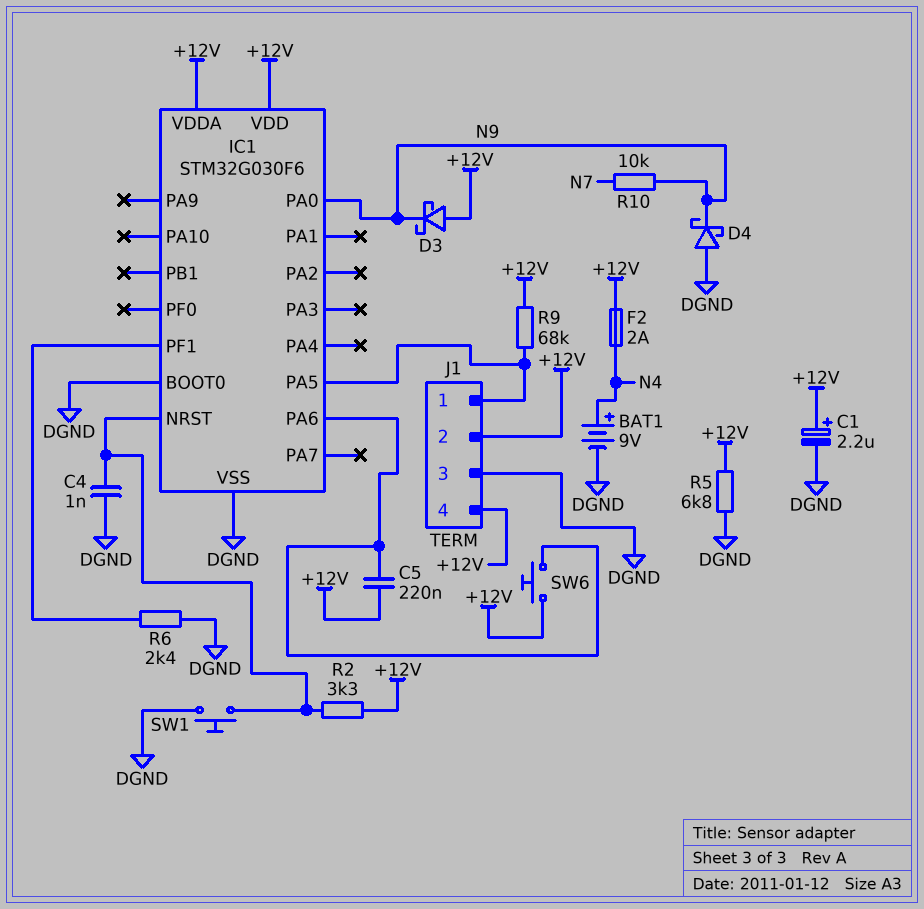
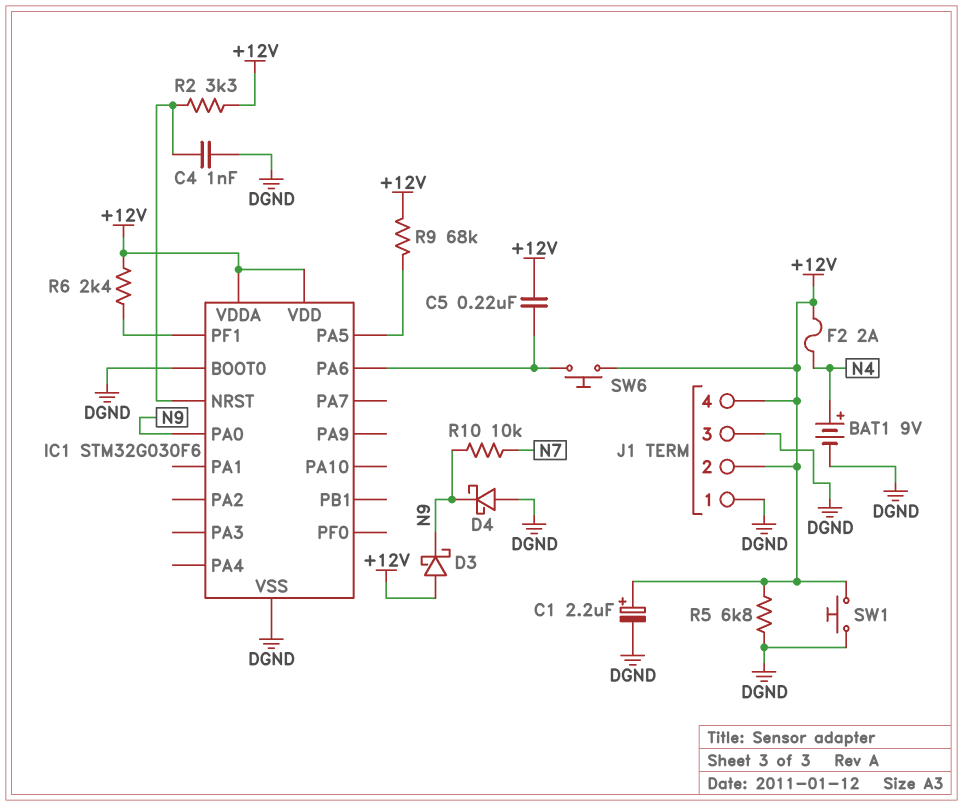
J1 pin 1: IC1/PA5 -> DGND
R6: 2.4k (DGND, IC1/PF1) -> 2.4k (+12V, IC1/PF1)
SW1: button (DGND, IC1/NRST) -> button (+12V, DGND)

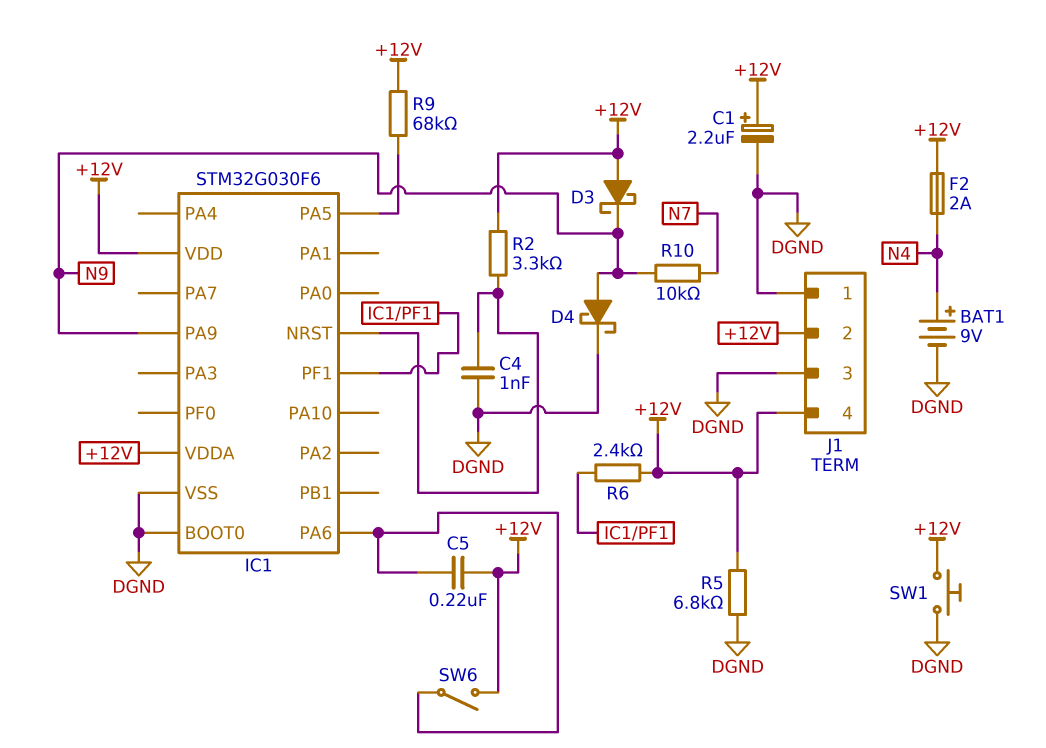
D4: schottky (A DGND, K N9) -> schottky (A N9, K DGND)
IC1 pin PA0: N9 -> none
IC1 pin PA9: none -> N9
SW6: button (+12V, IC1/PA6) -> switch (+12V, IC1/PA6)

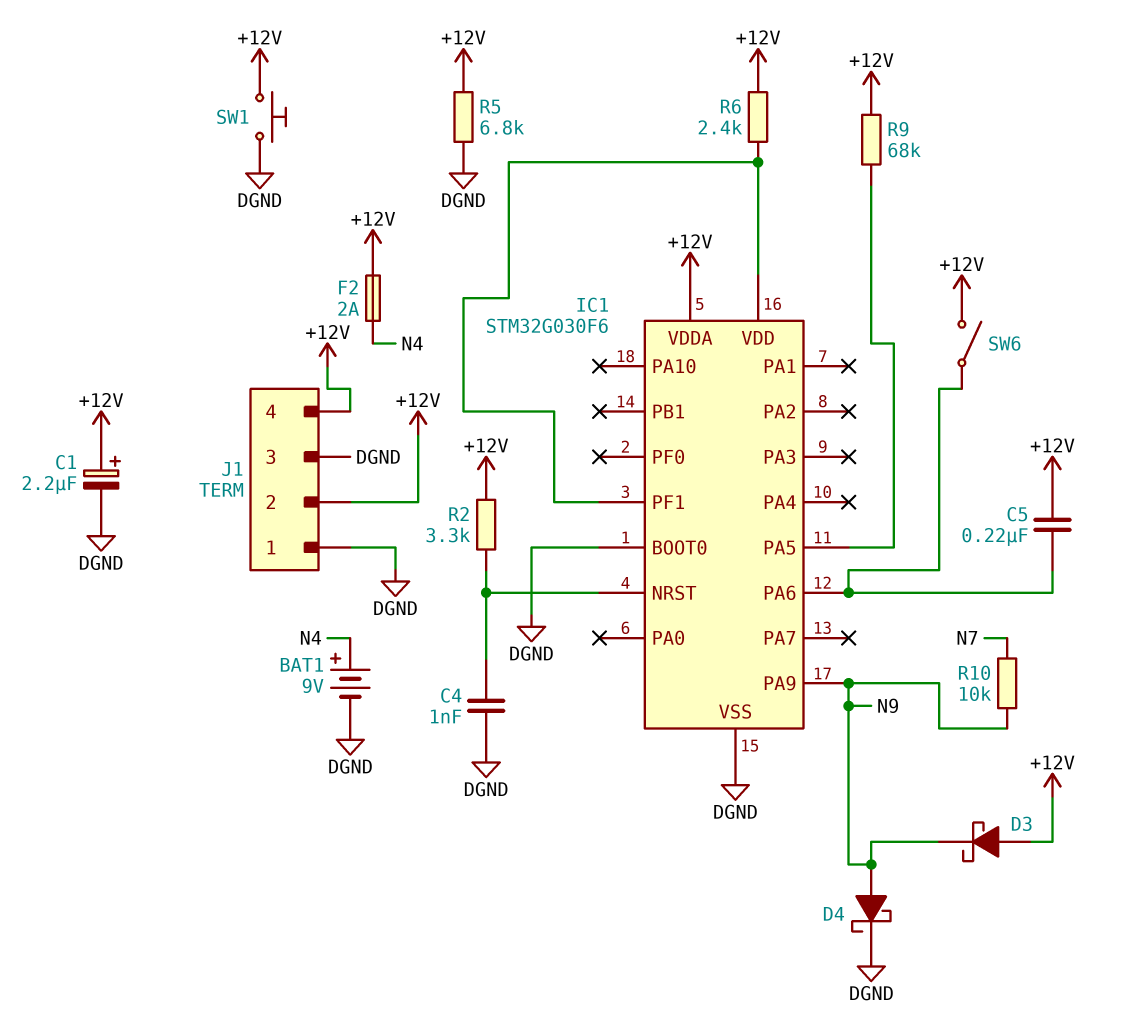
IC1 pin VDD: +12V -> IC1/PF1

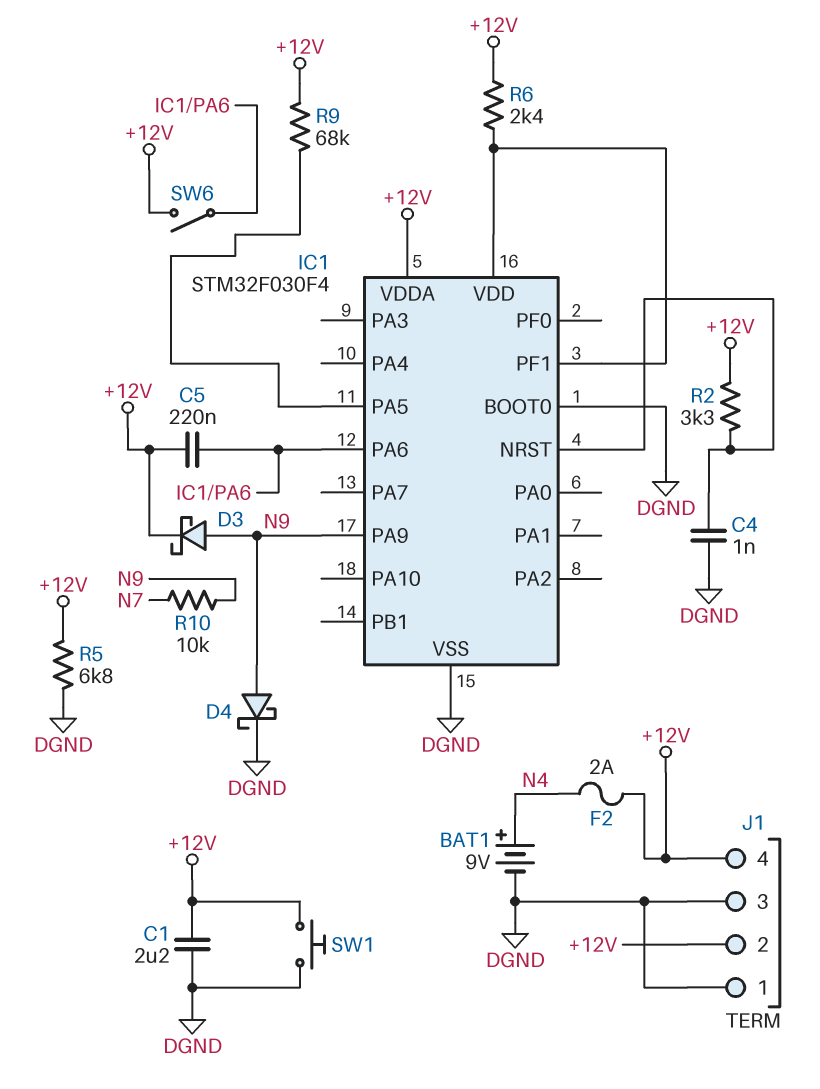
C1: 2.2uF (plus +12V, minus DGND) -> 2.2uF (+12V, DGND)
D3: schottky (A +12V, K N9) -> schottky (A N9, K +12V)
IC1: STM32G030F6 -> STM32F030F4

